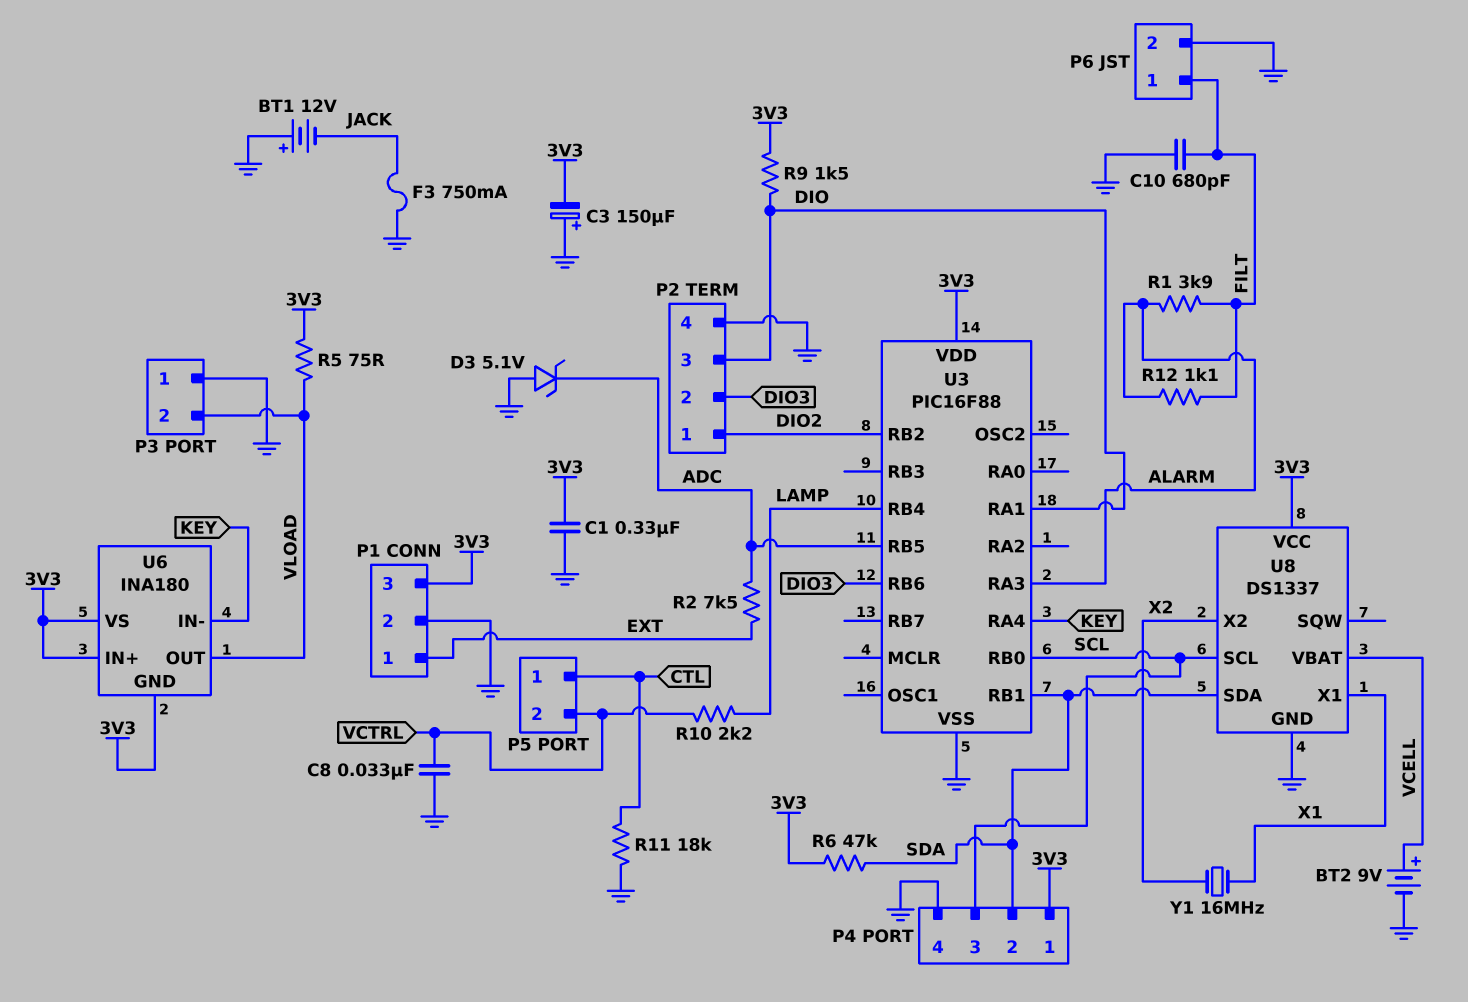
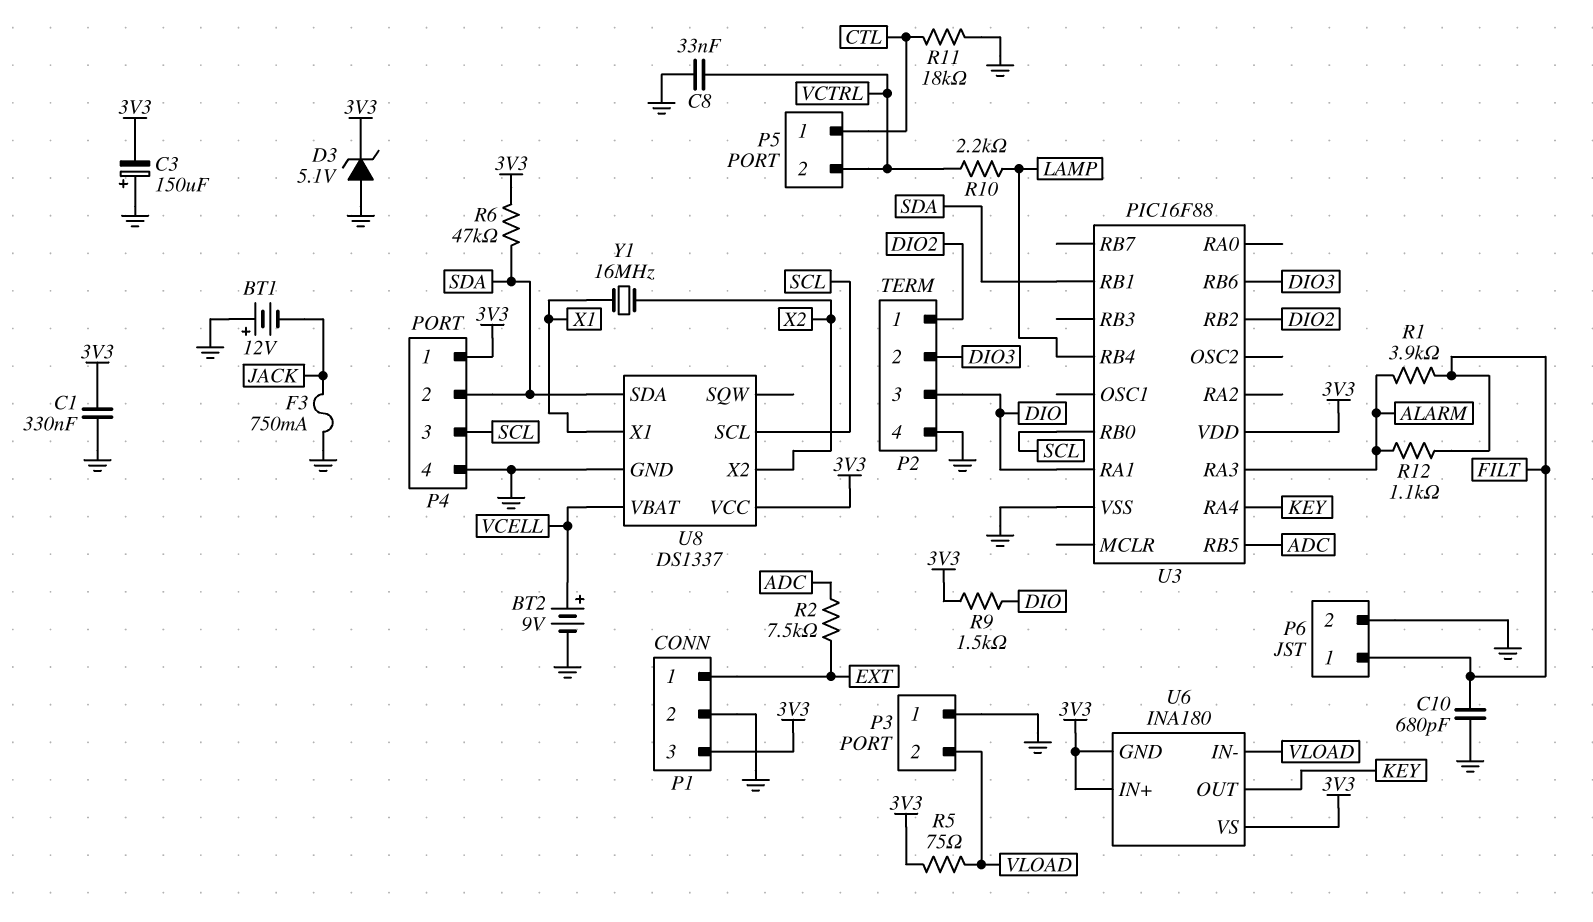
D3: zener 5.1V (A GND, K ADC) -> zener 5.1V (A GND, K 3V3)
U6 pin IN-: KEY -> VLOAD
U6 pin OUT: VLOAD -> KEY

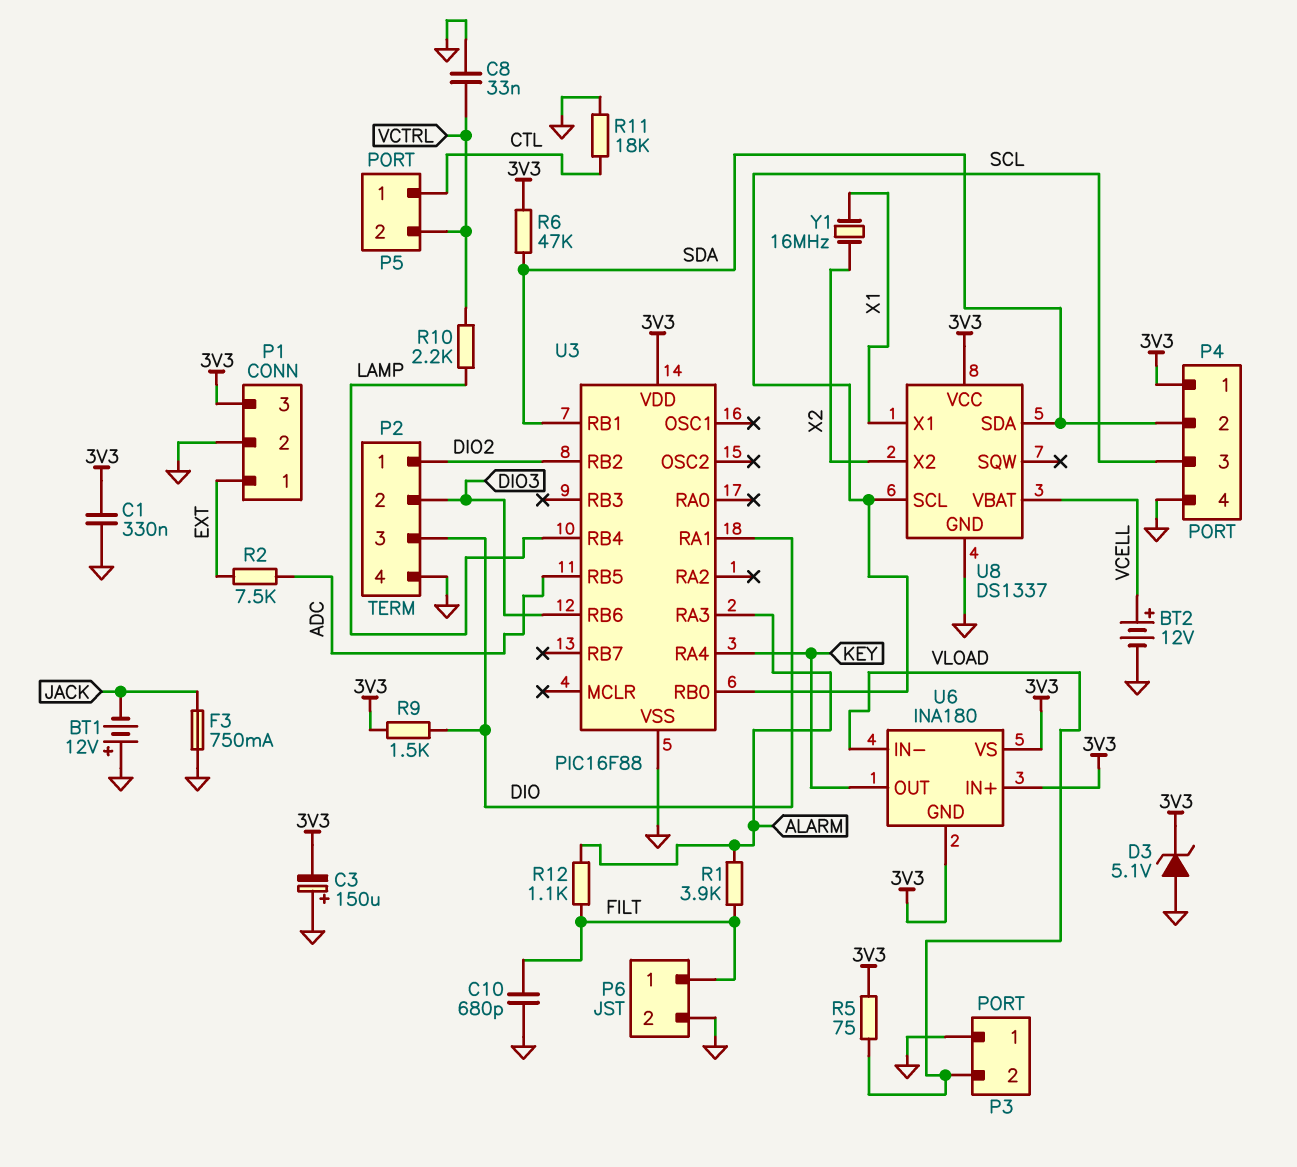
BT2: 9V (plus VCELL, minus GND) -> 12V (plus VCELL, minus GND)

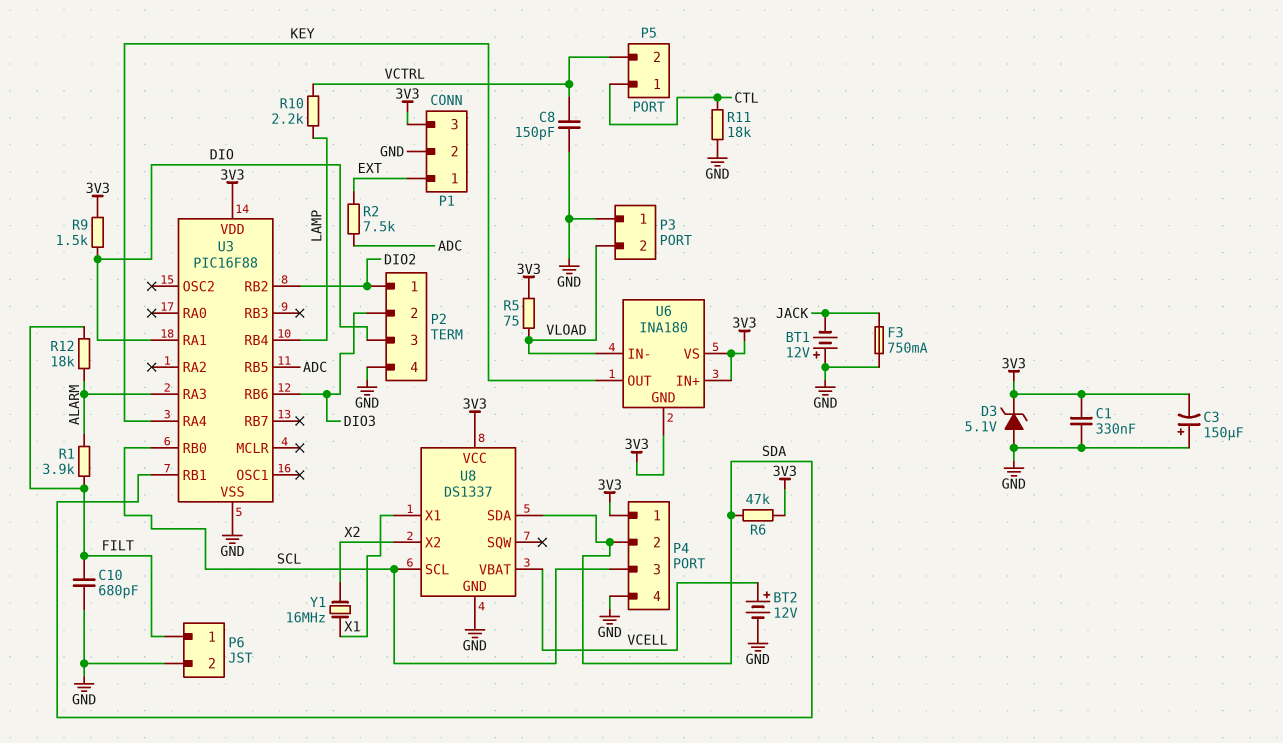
C8: 33nF (GND, VCTRL) -> 150pF (GND, VCTRL)
R12: 1.1k (ALARM, FILT) -> 18k (ALARM, FILT)

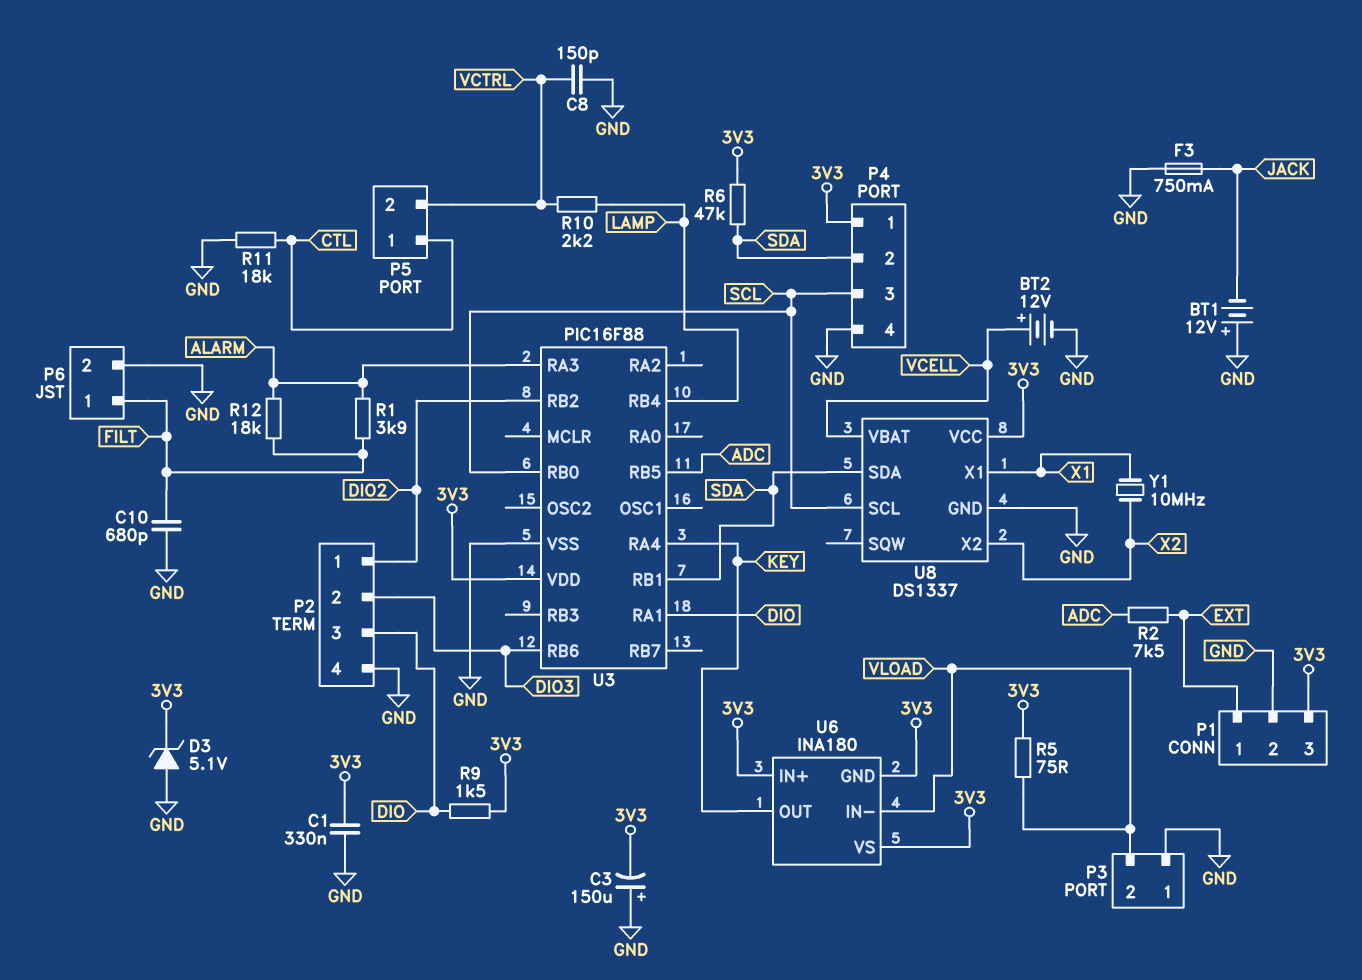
Y1: 16MHz (X1, X2) -> 10MHz (X1, X2)

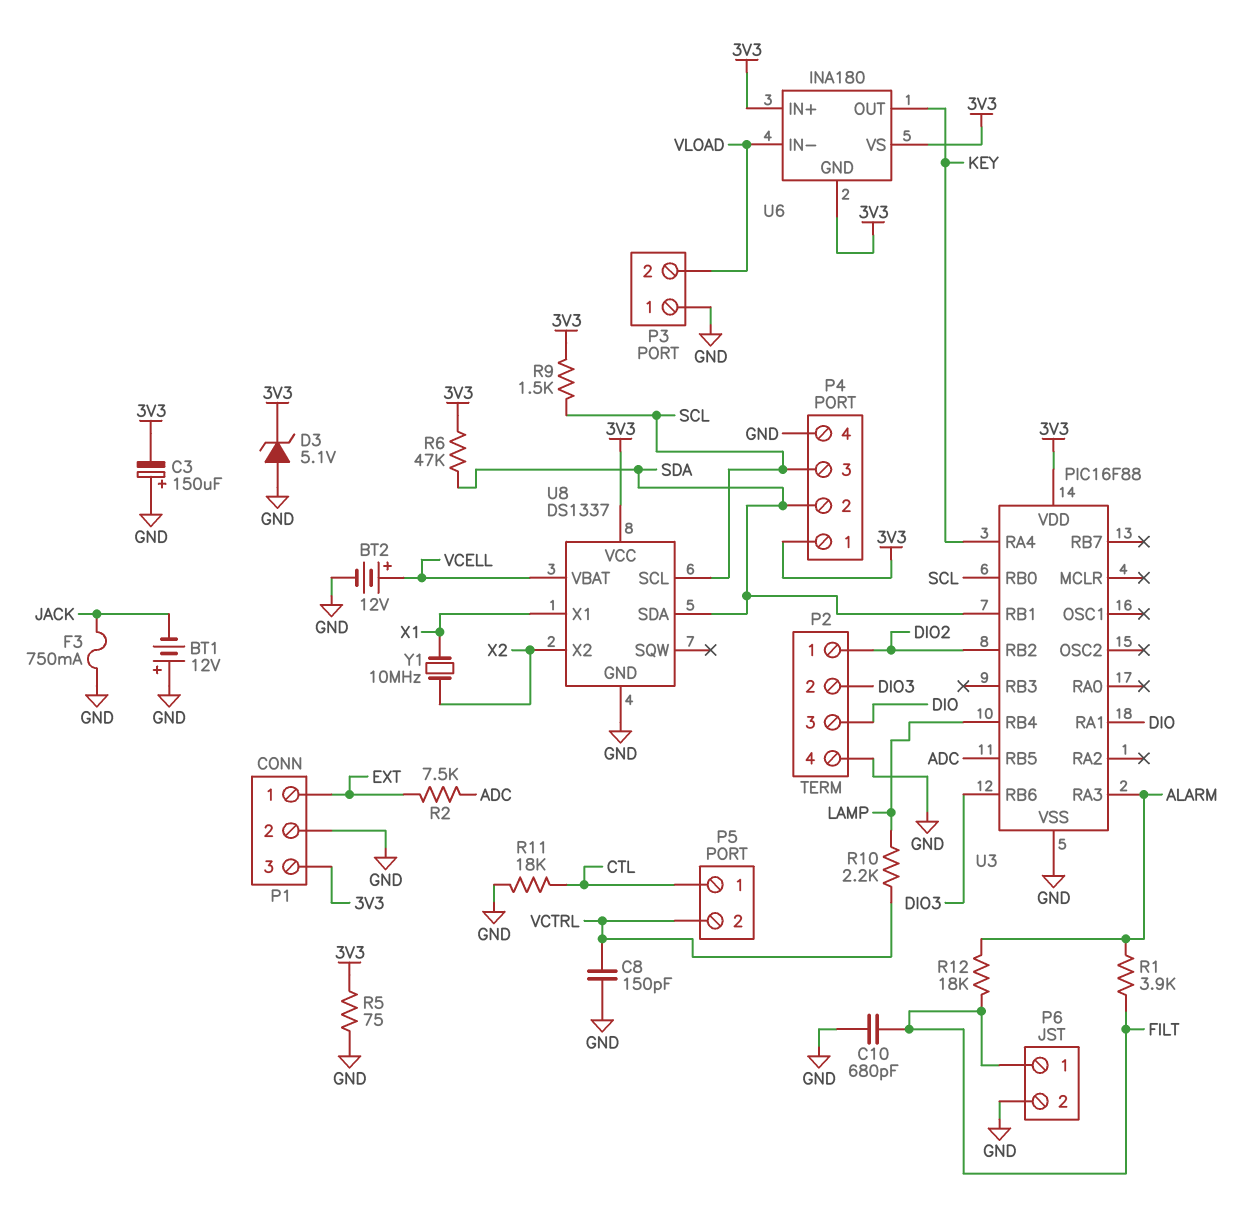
C1: 330nF (3V3, GND) -> none
R5: 75 (3V3, VLOAD) -> 75 (3V3, GND)
R9: 1.5k (3V3, DIO) -> 1.5k (3V3, SCL)

